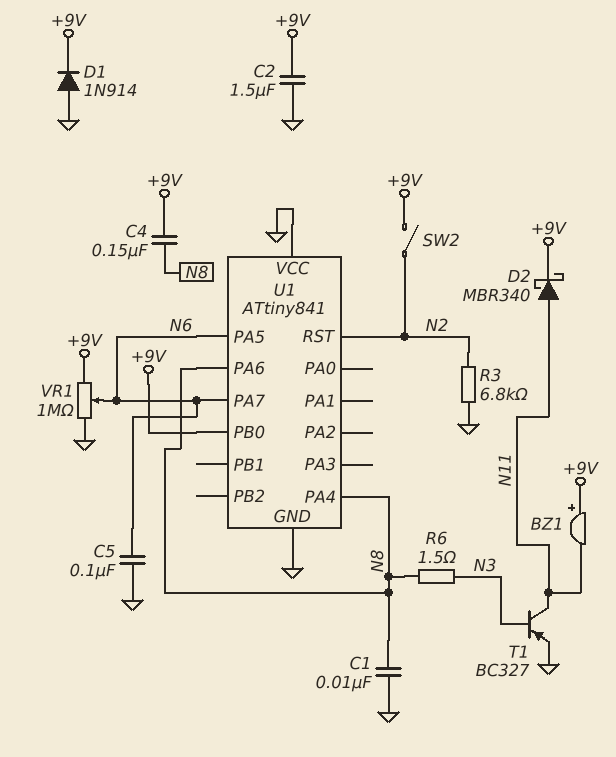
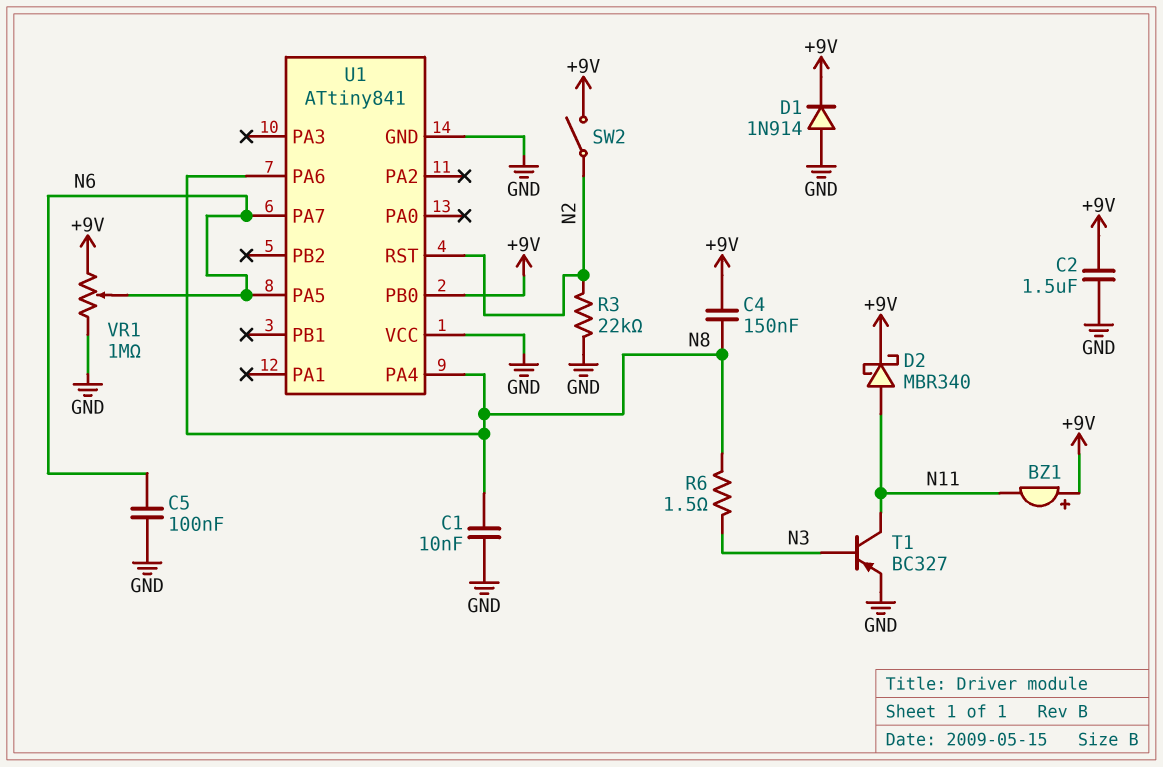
R3: 6.8k (GND, N2) -> 22k (GND, N2)

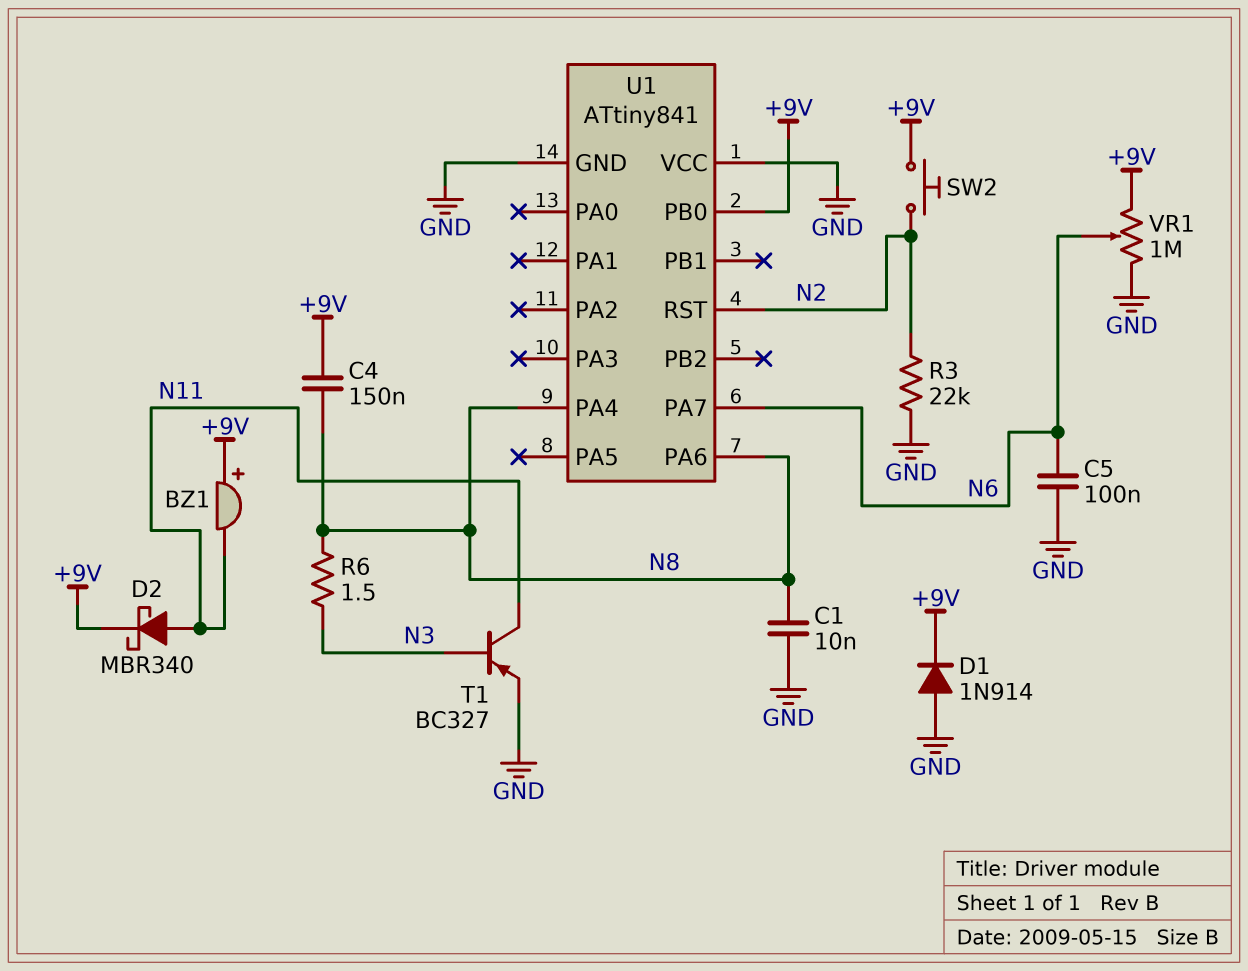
C2: 1.5uF (+9V, GND) -> none
SW2: switch (+9V, N2) -> button (+9V, N2)
U1 pin PA5: N6 -> none

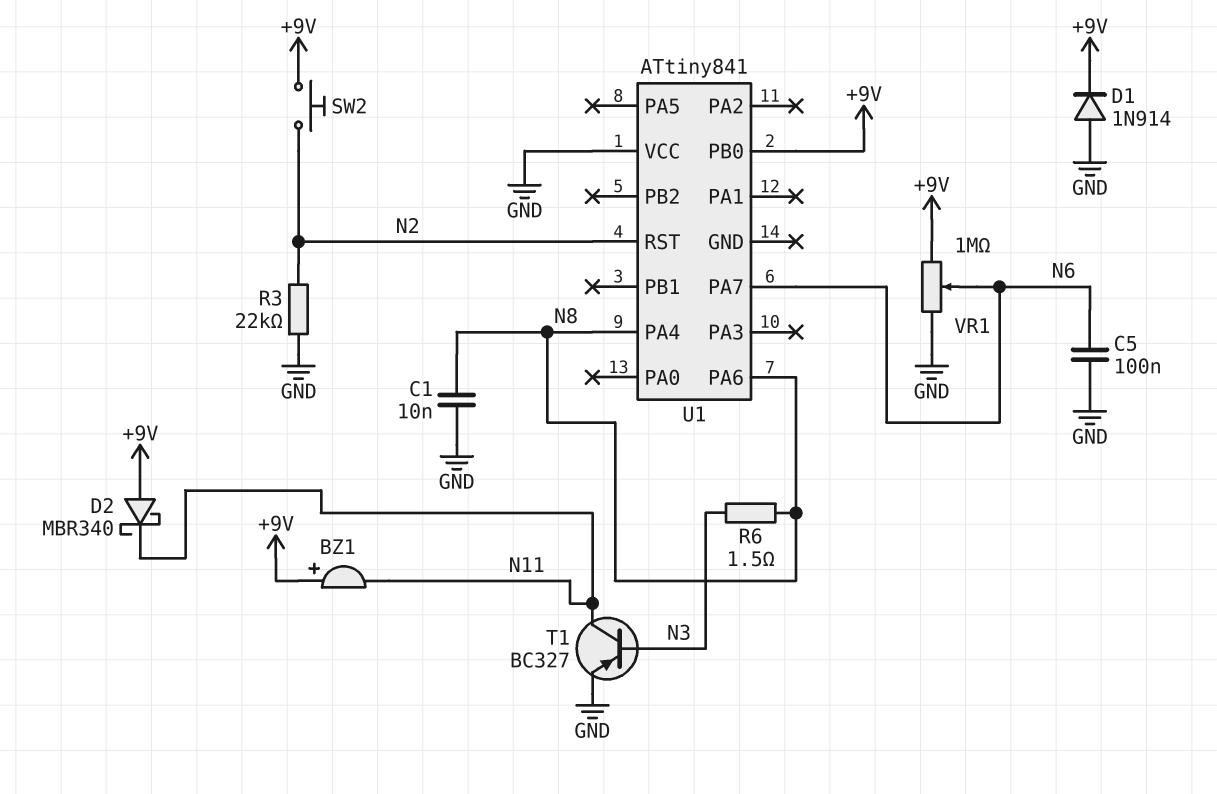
C4: 150nF (+9V, N8) -> none
D2: schottky MBR340 (A N11, K +9V) -> schottky MBR340 (A +9V, K N11)
U1 pin GND: GND -> none

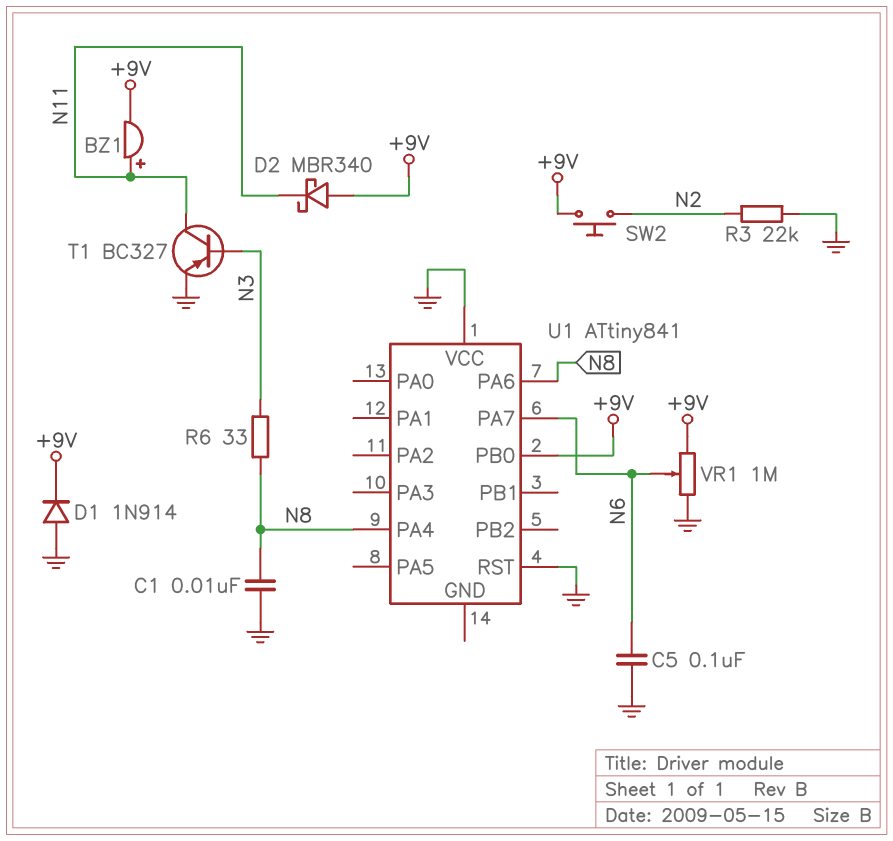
BZ1: buzzer (plus +9V, minus N11) -> buzzer (plus N11, minus +9V)
R6: 1.5 (N3, N8) -> 33 (N3, N8)
U1 pin RST: N2 -> GND

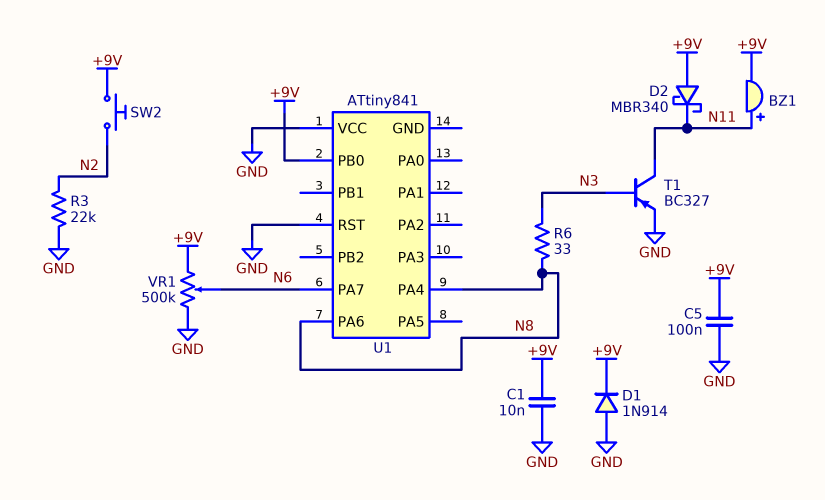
C1: 10nF (GND, N8) -> 10nF (+9V, GND)
C5: 100nF (GND, N6) -> 100nF (+9V, GND)
VR1: 1M (+9V, GND, wiper N6) -> 500k (+9V, GND, wiper N6)

